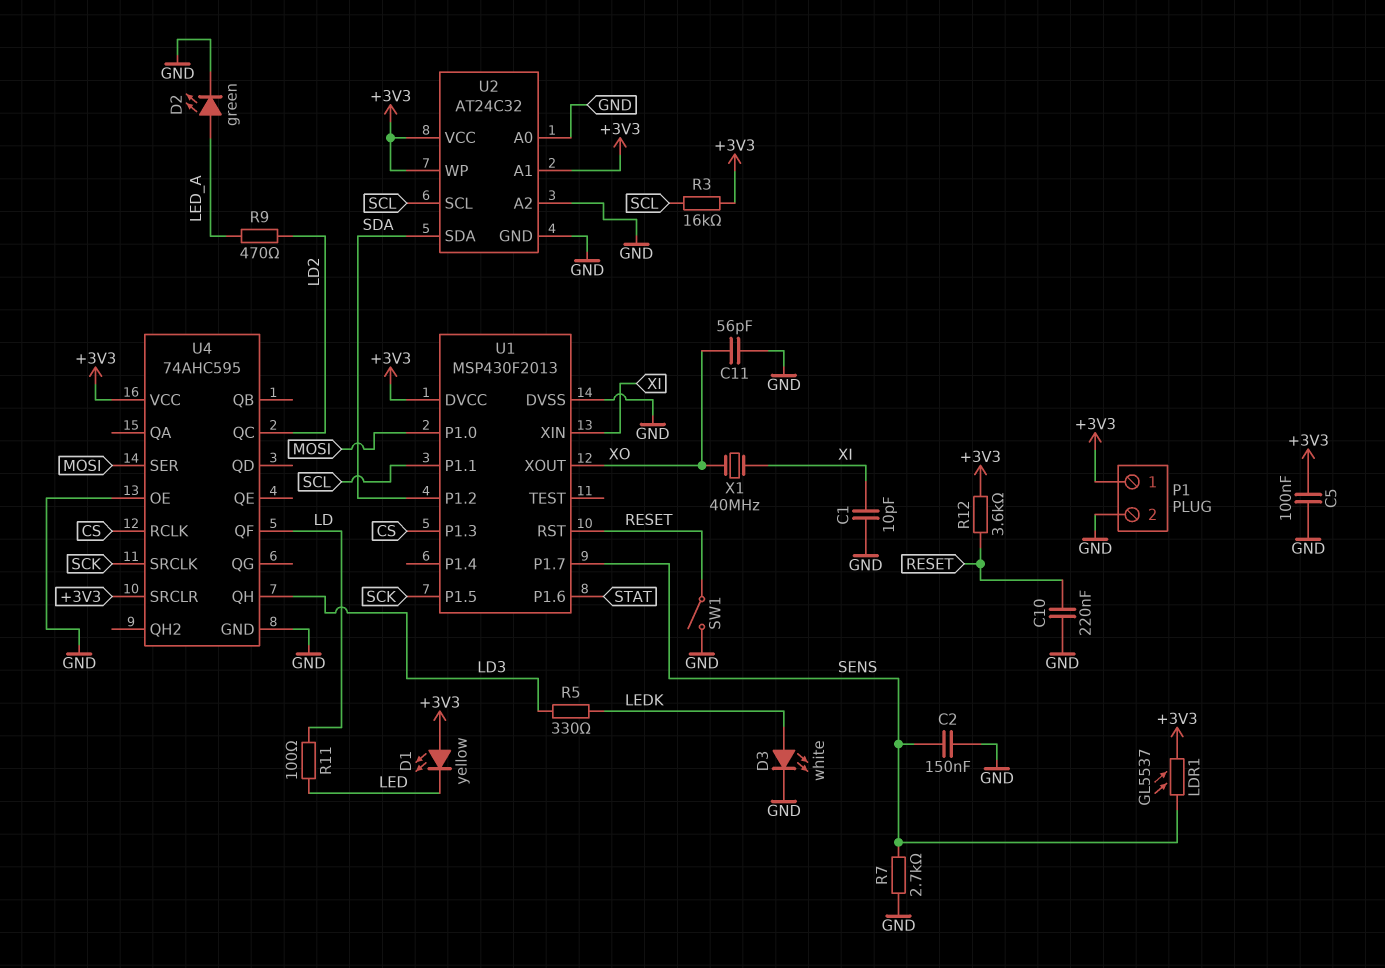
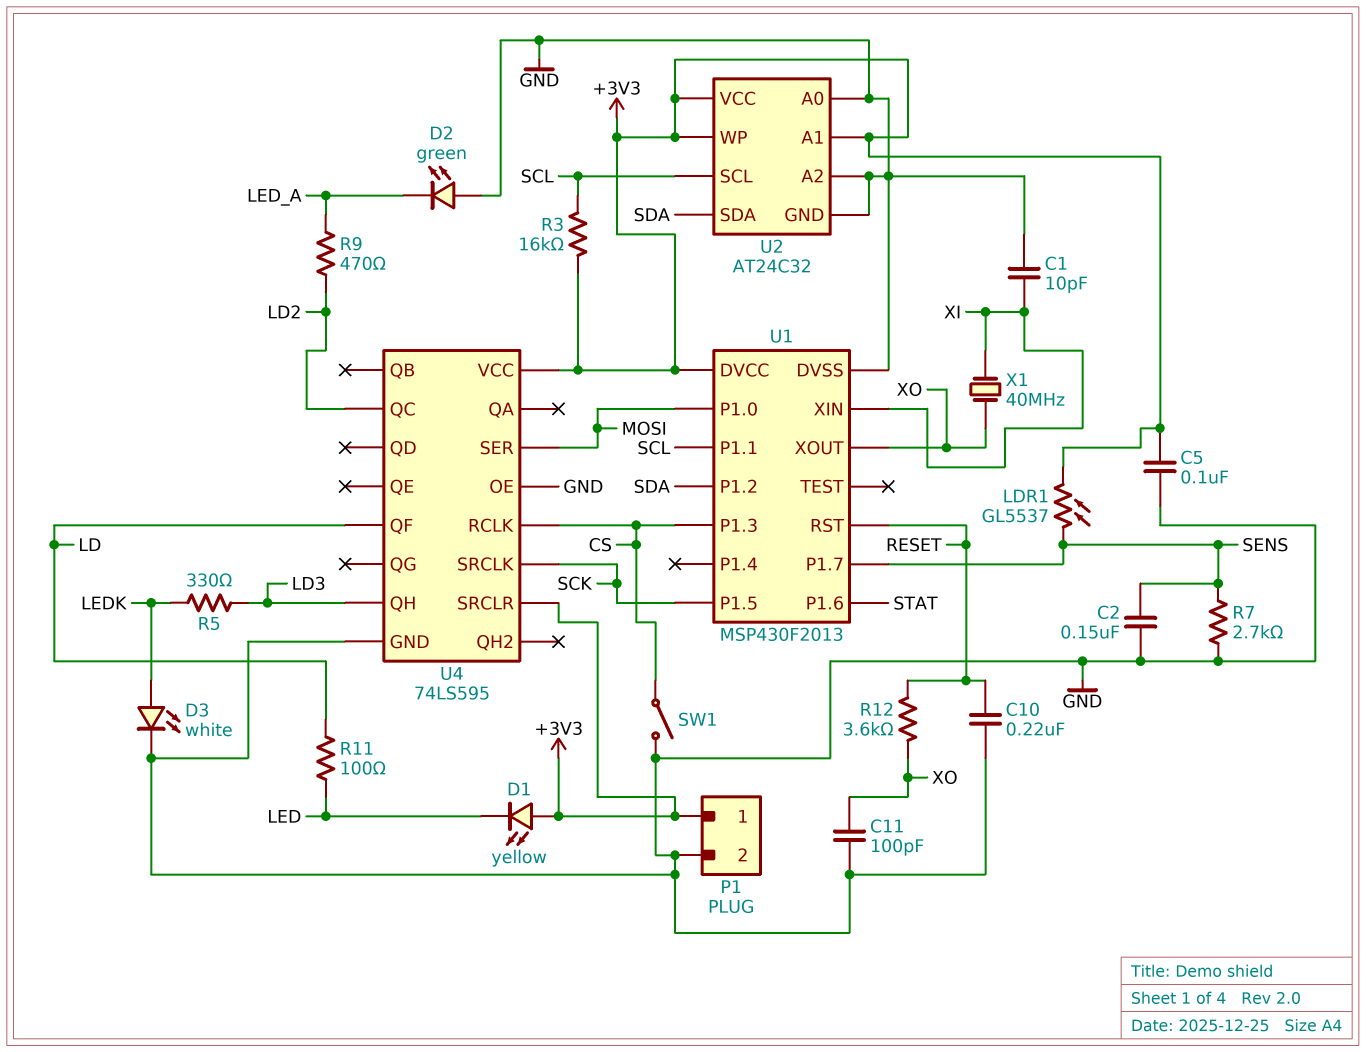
C11: 56pF (GND, XO) -> 100pF (GND, XO)
D2: LED green (A LED_A, K GND) -> LED green (A GND, K LED_A)
R12: 3.6k (+3V3, RESET) -> 3.6k (RESET, XO)
SW1: switch (GND, RESET) -> switch (CS, GND)
U4: 74AHC595 -> 74LS595

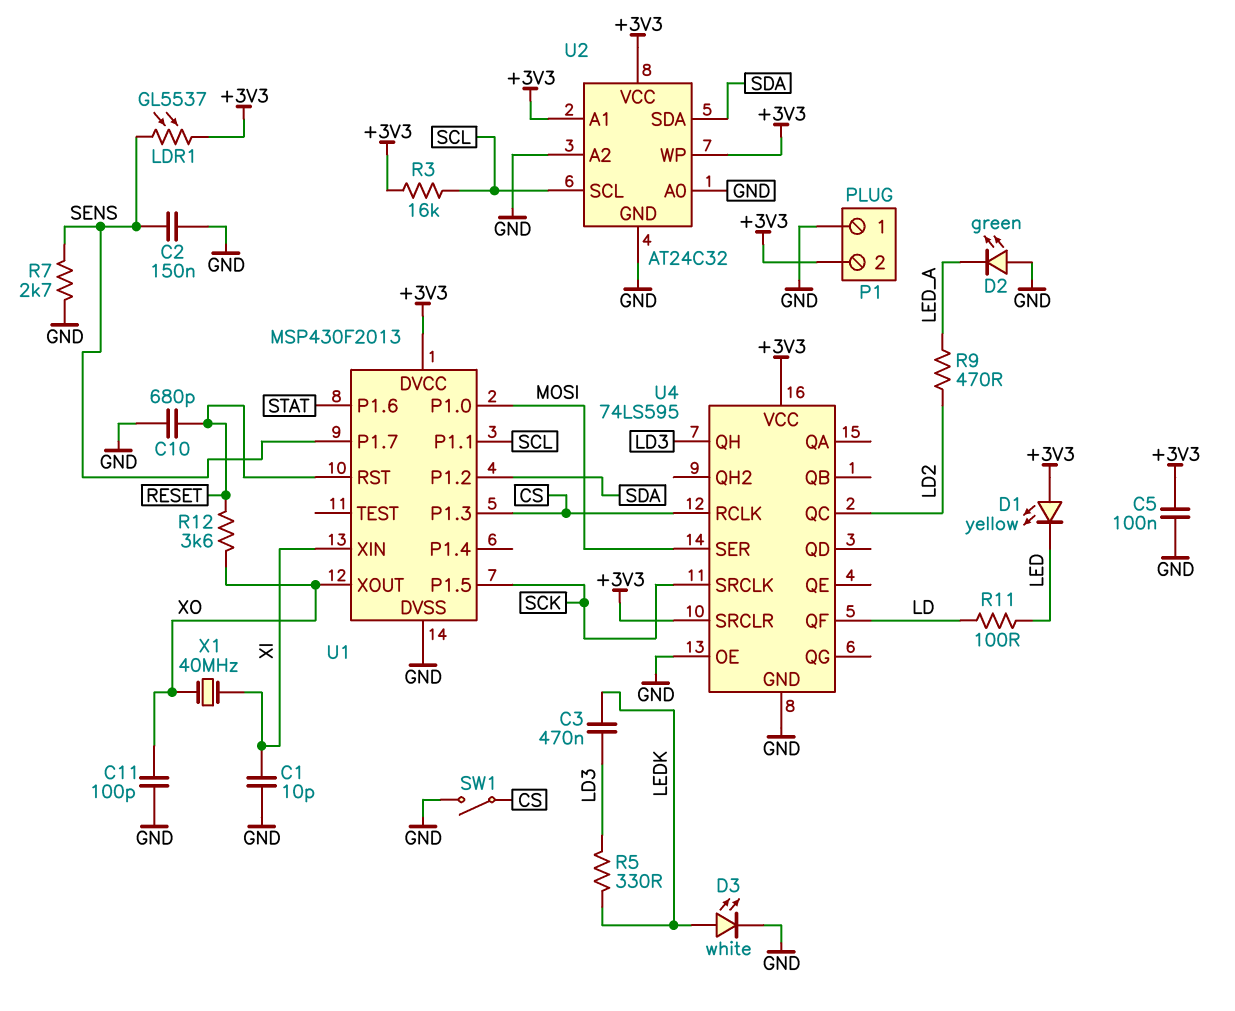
C3: none -> 470nF (LD3, LEDK)
C10: 220nF (GND, RESET) -> 680pF (GND, RESET)
P1 pin 1: +3V3 -> GND
P1 pin 2: GND -> +3V3

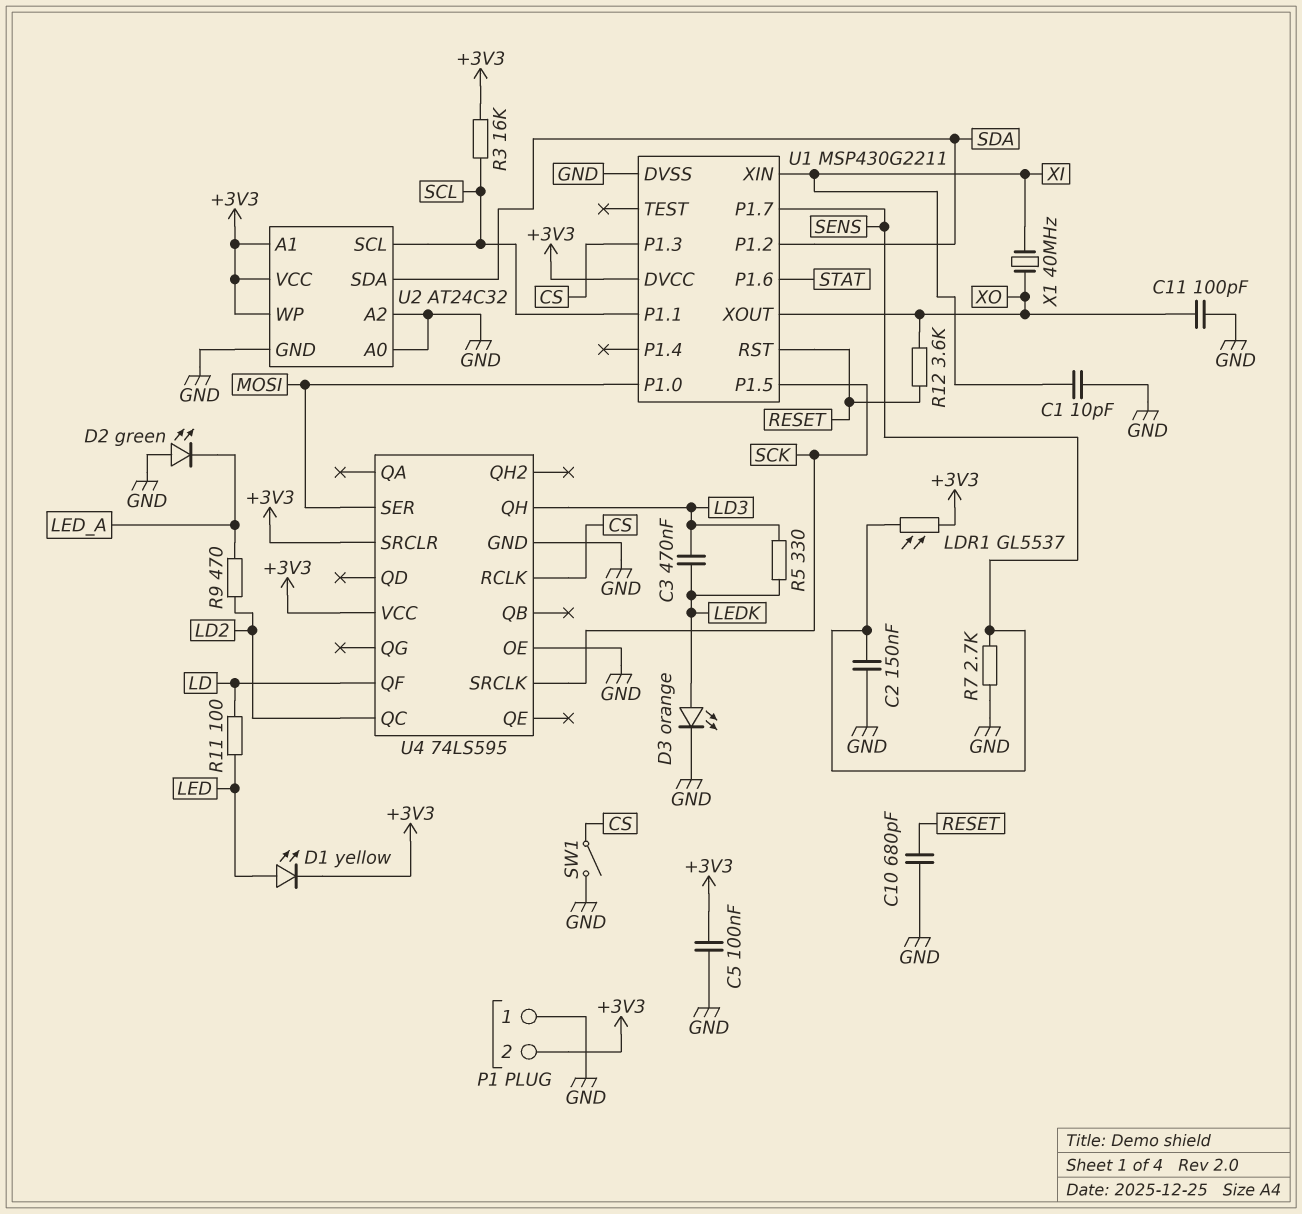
D1: LED yellow (A +3V3, K LED) -> LED yellow (A LED, K +3V3)
D3: LED white (A LEDK, K GND) -> LED orange (A LEDK, K GND)
U1: MSP430F2013 -> MSP430G2211

